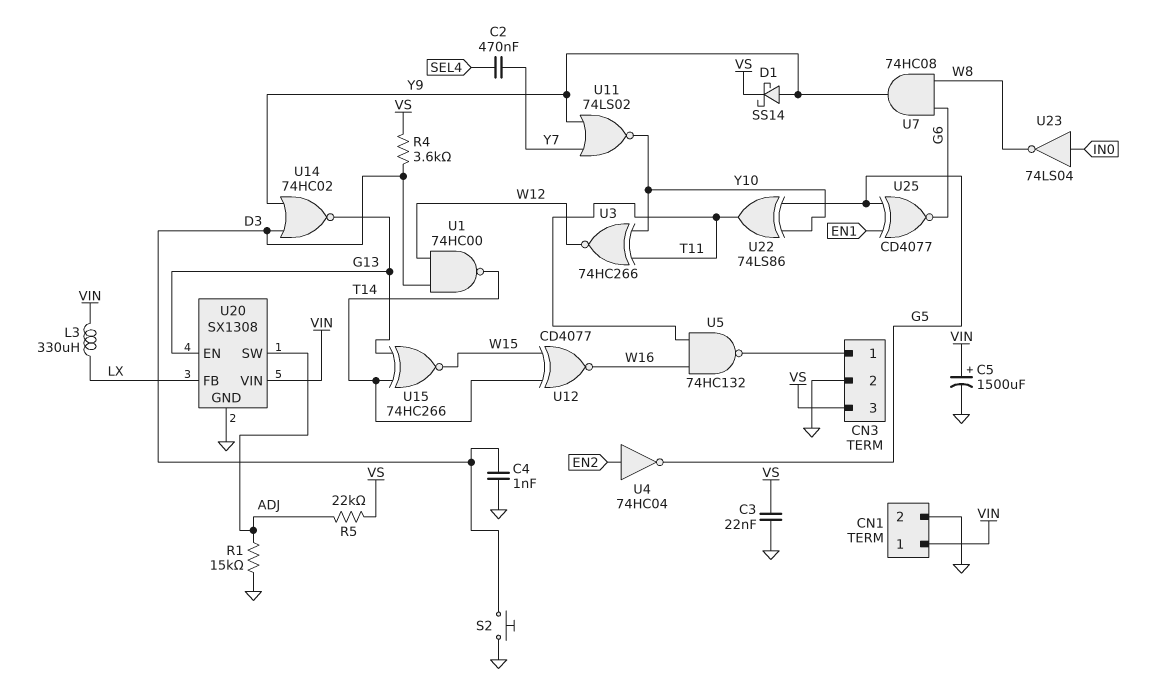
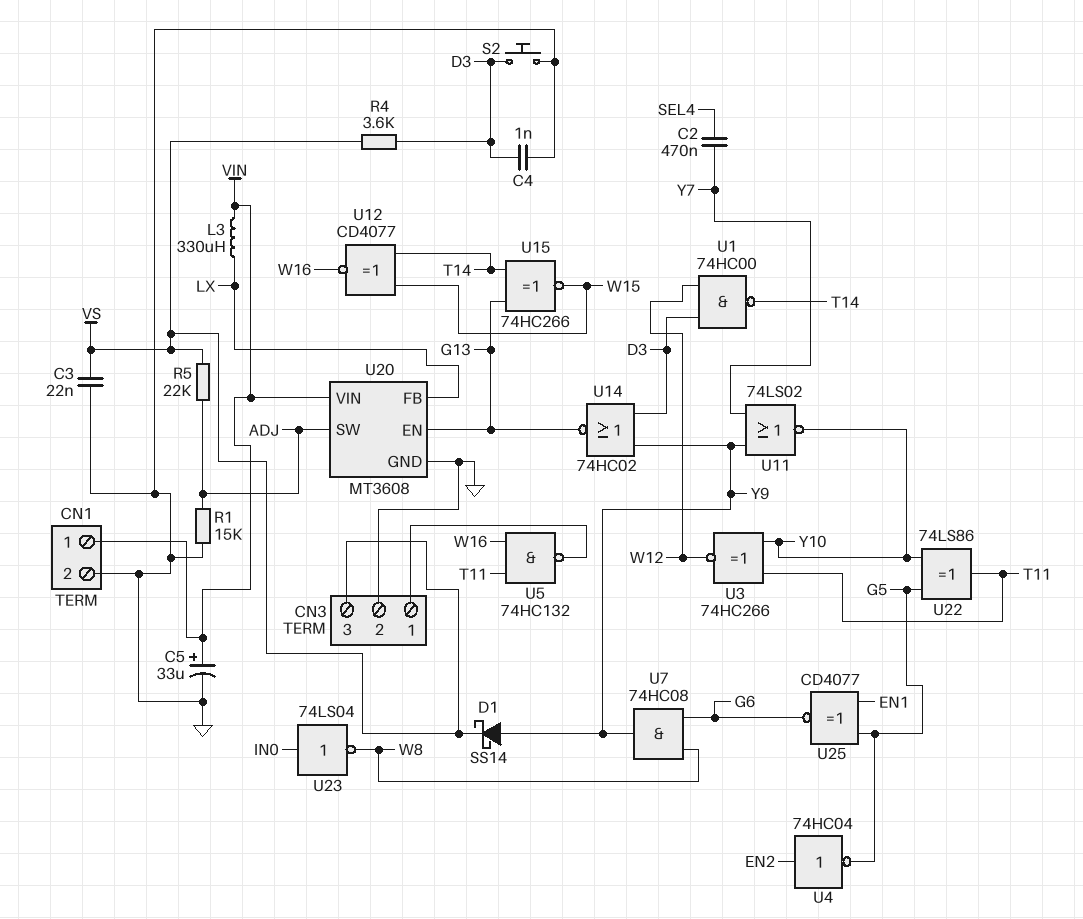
C5: 1500uF (plus VIN, minus GND) -> 33uF (plus VIN, minus GND)
U20: SX1308 -> MT3608

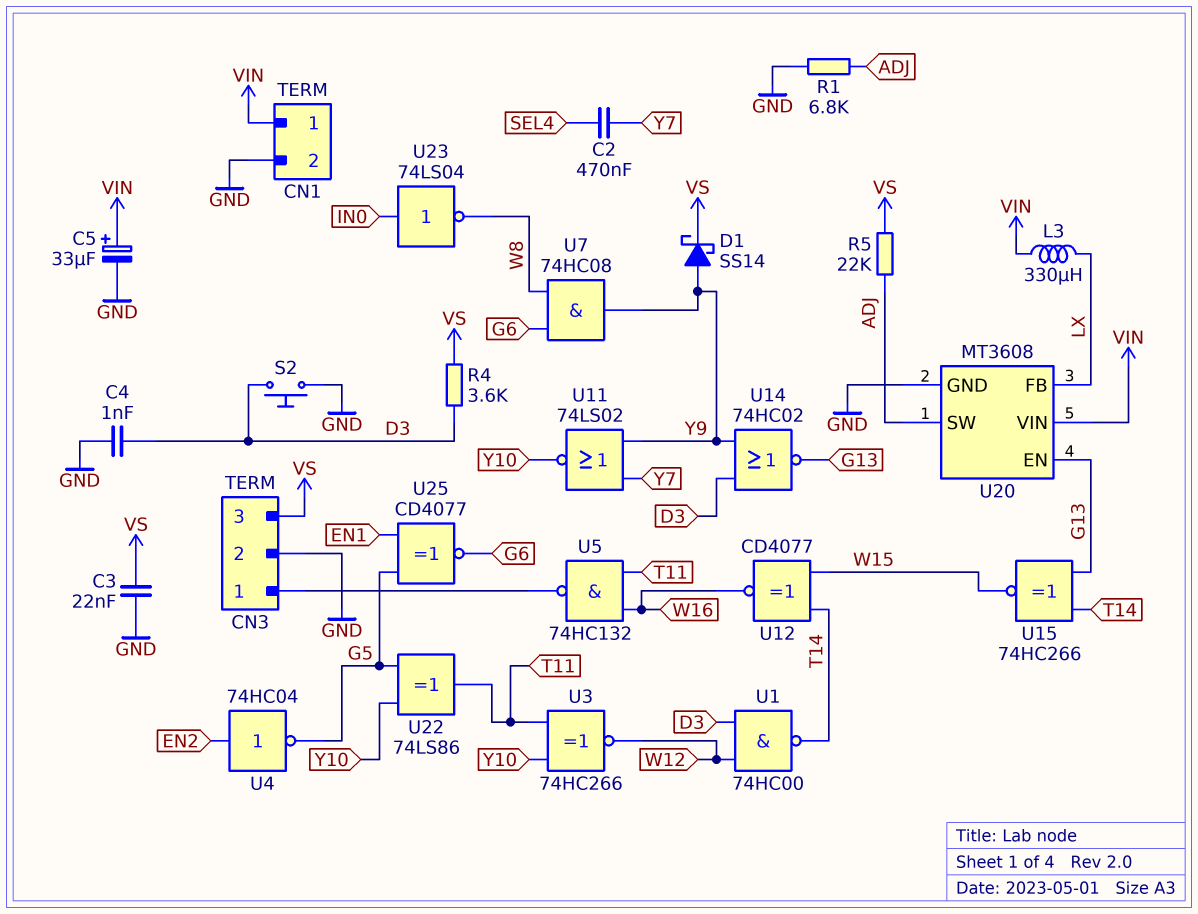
R1: 15k (ADJ, GND) -> 6.8k (ADJ, GND)

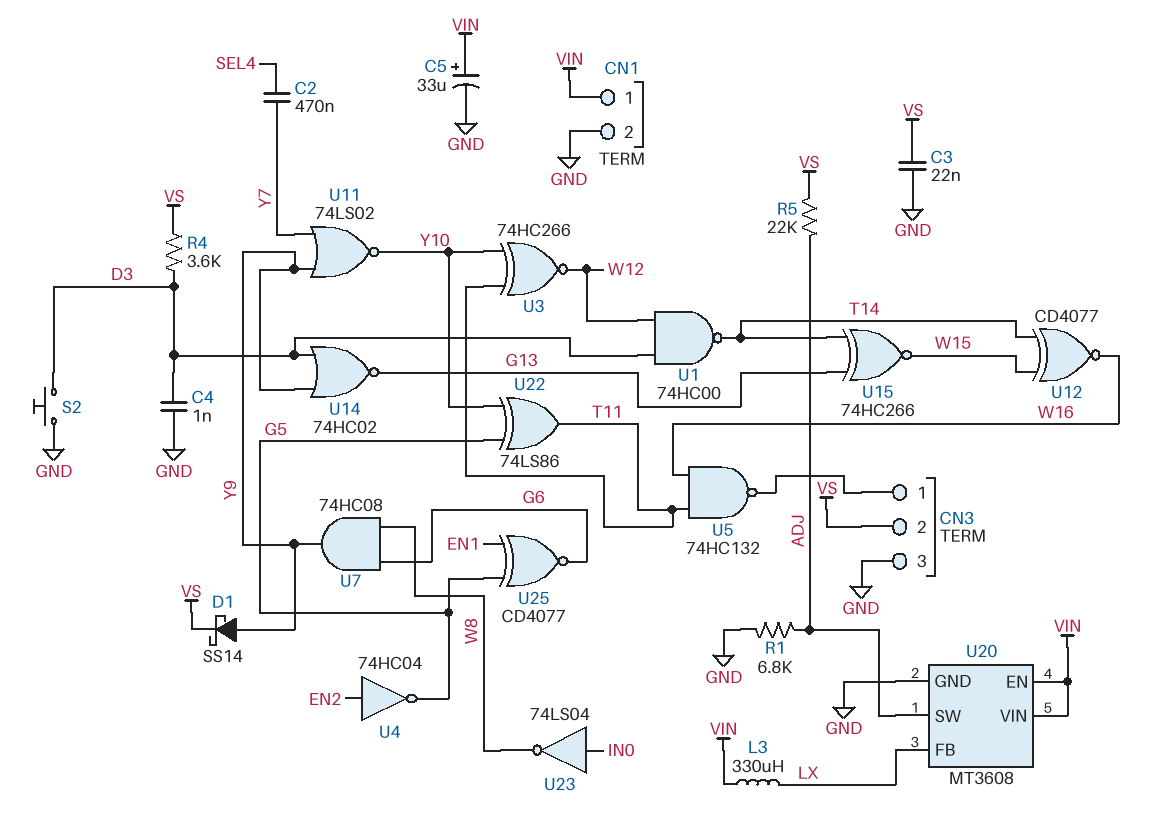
CN3 pin 2: GND -> VS
CN3 pin 3: VS -> GND
U20 pin EN: G13 -> VIN

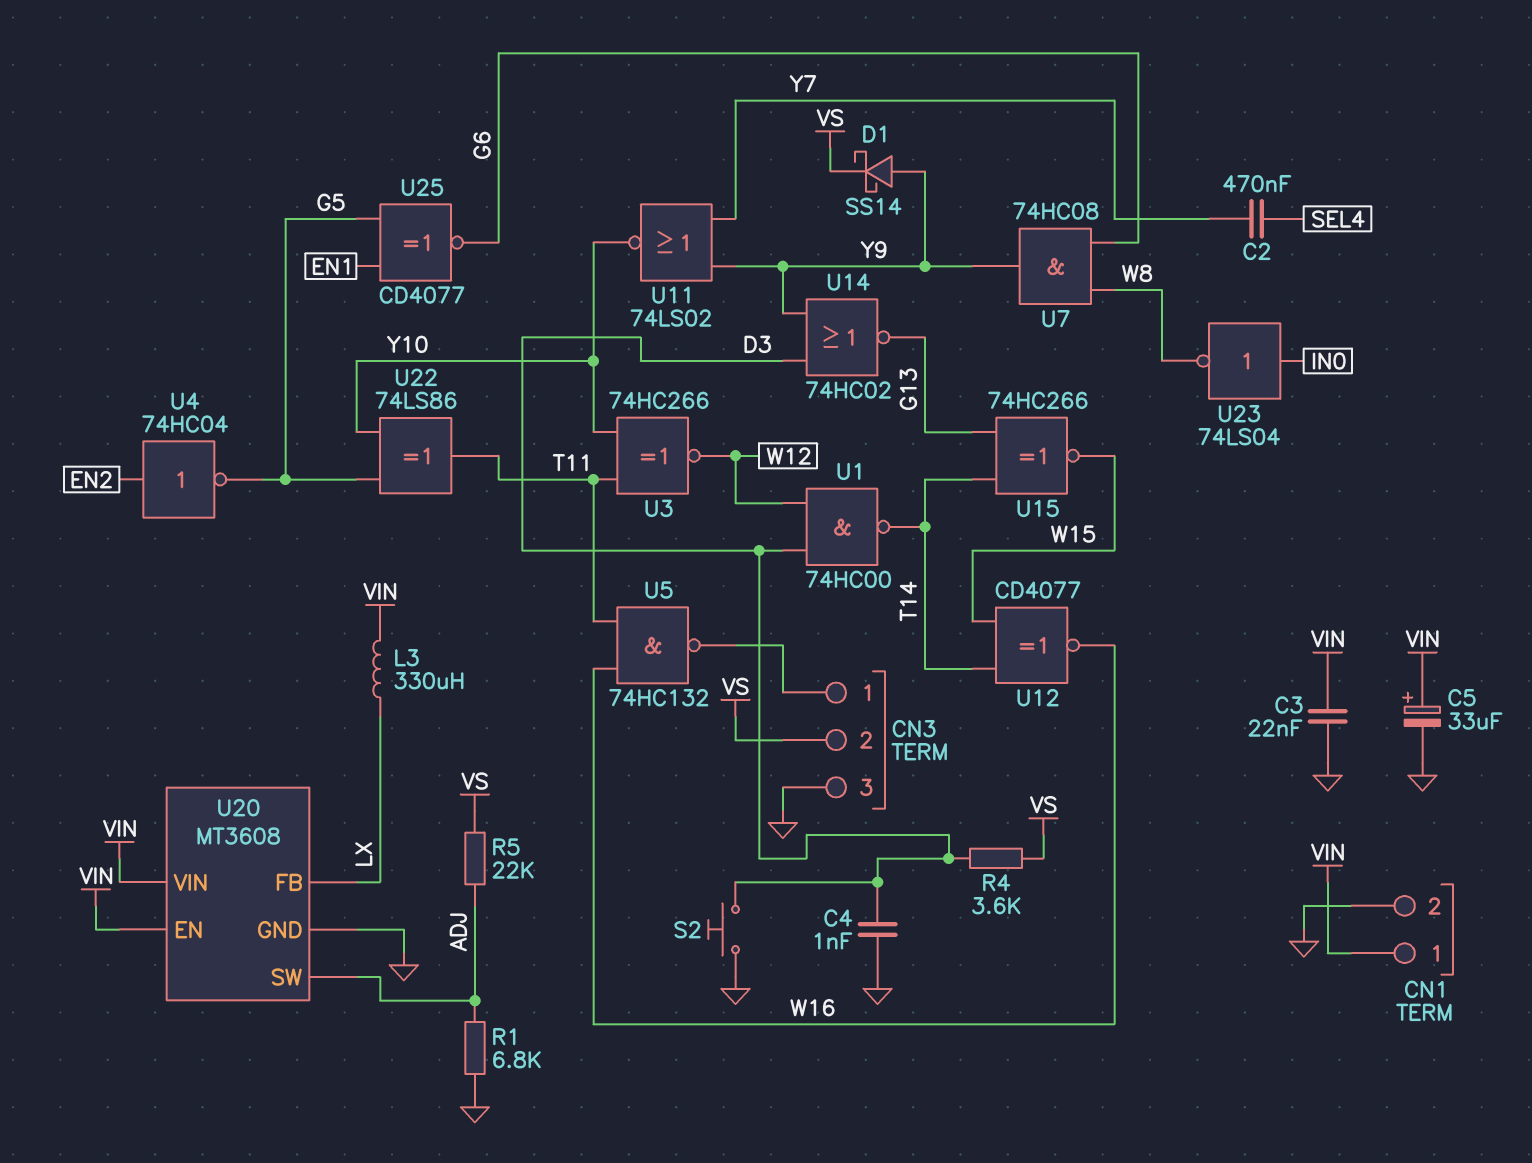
C3: 22nF (GND, VS) -> 22nF (GND, VIN)

